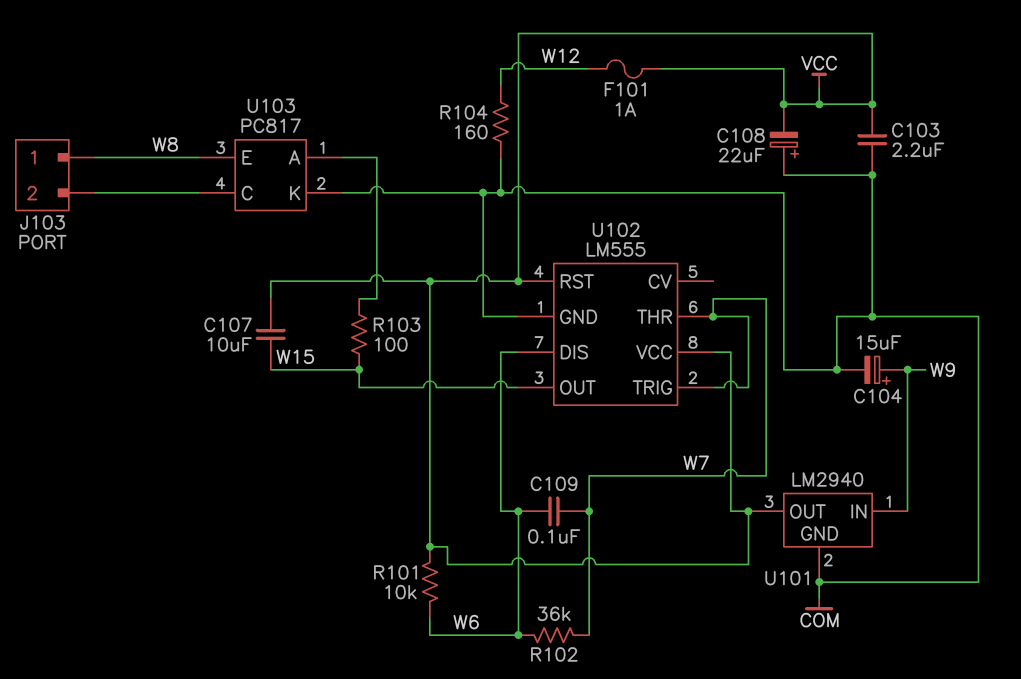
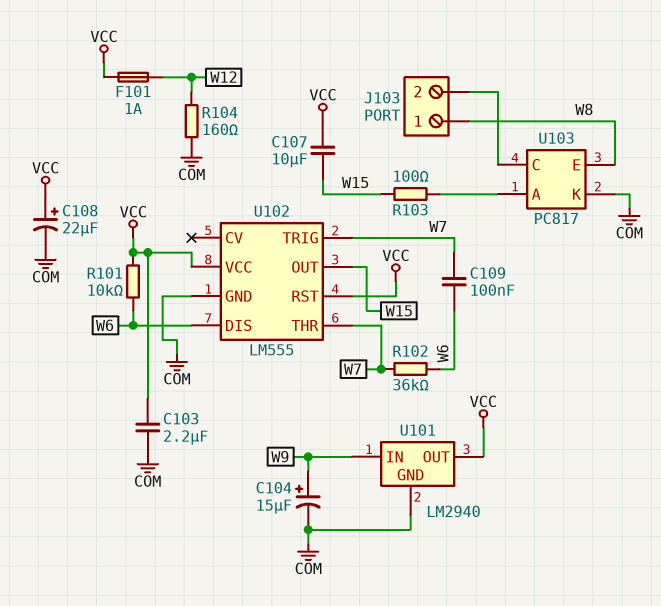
C108: 22uF (plus COM, minus VCC) -> 22uF (plus VCC, minus COM)

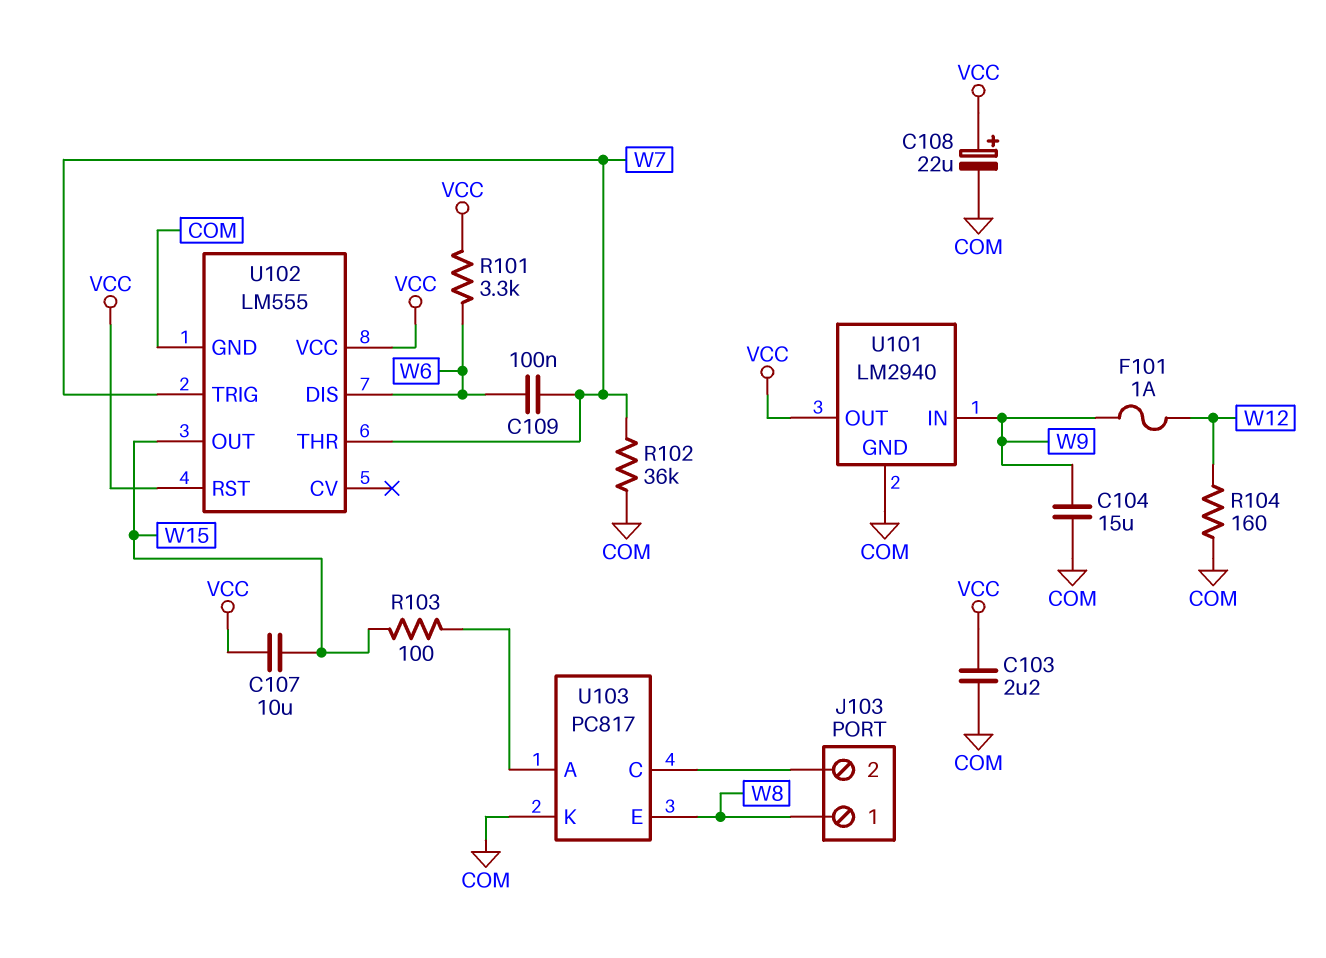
C104: 15uF (plus W9, minus COM) -> 15uF (COM, W9)
F101: 1A (VCC, W12) -> 1A (W9, W12)
R101: 10k (VCC, W6) -> 3.3k (VCC, W6)
R102: 36k (W6, W7) -> 36k (COM, W7)

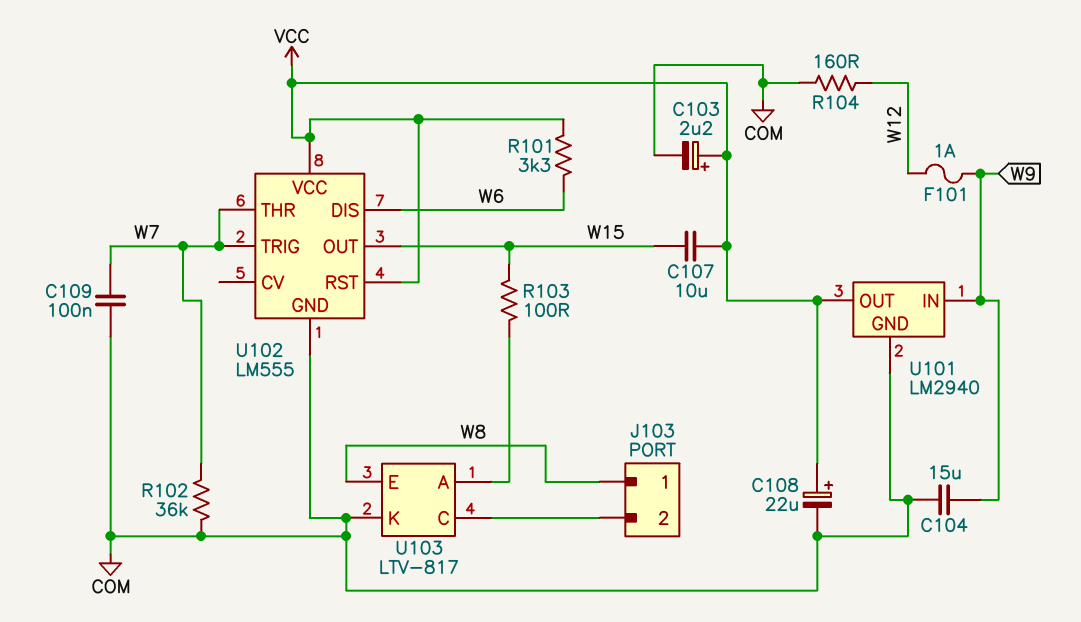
C103: 2.2uF (COM, VCC) -> 2.2uF (plus VCC, minus COM)
C109: 100nF (W6, W7) -> 100nF (COM, W7)
U103: PC817 -> LTV-817

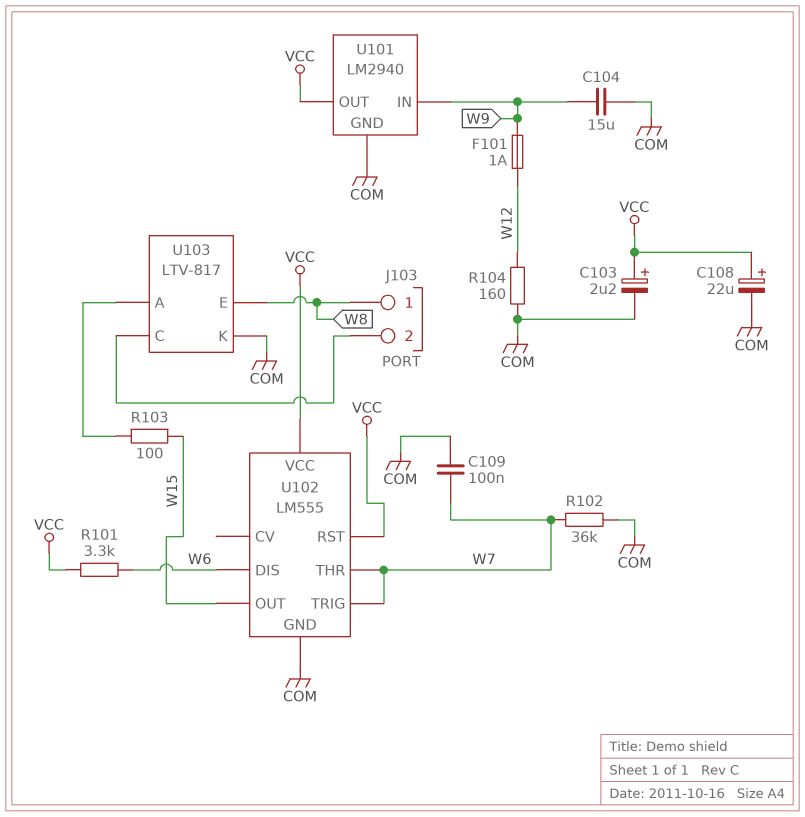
C107: 10uF (VCC, W15) -> none

